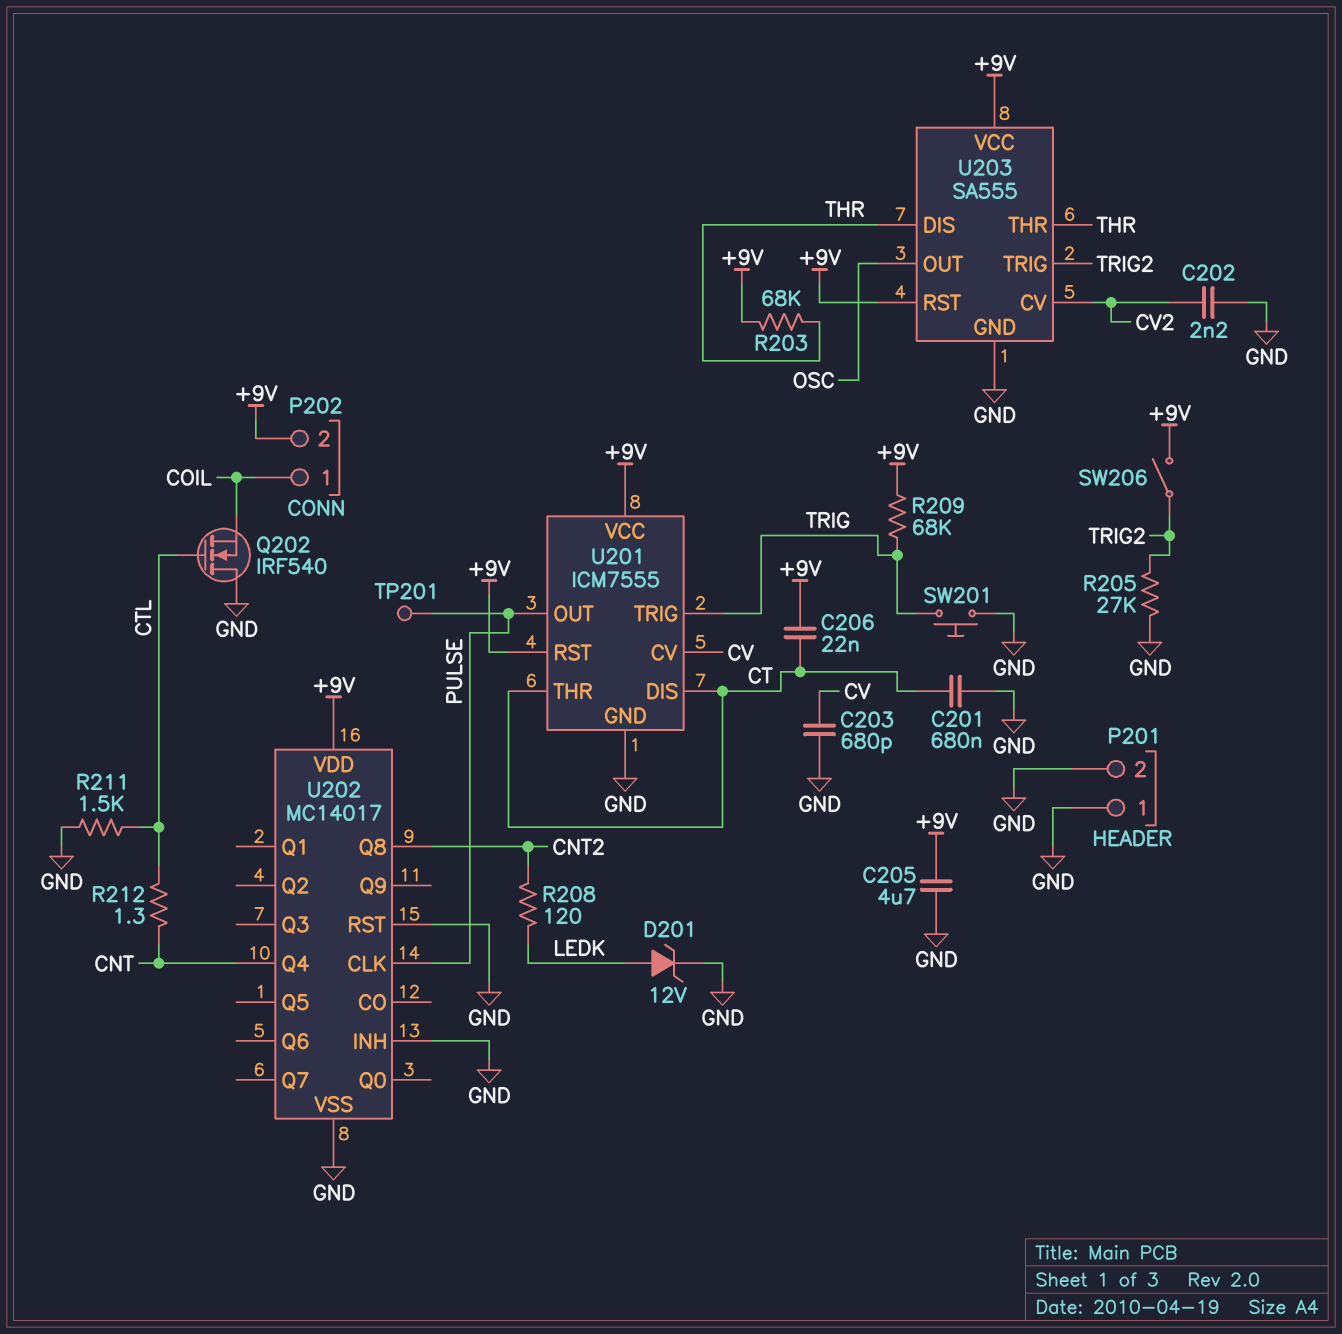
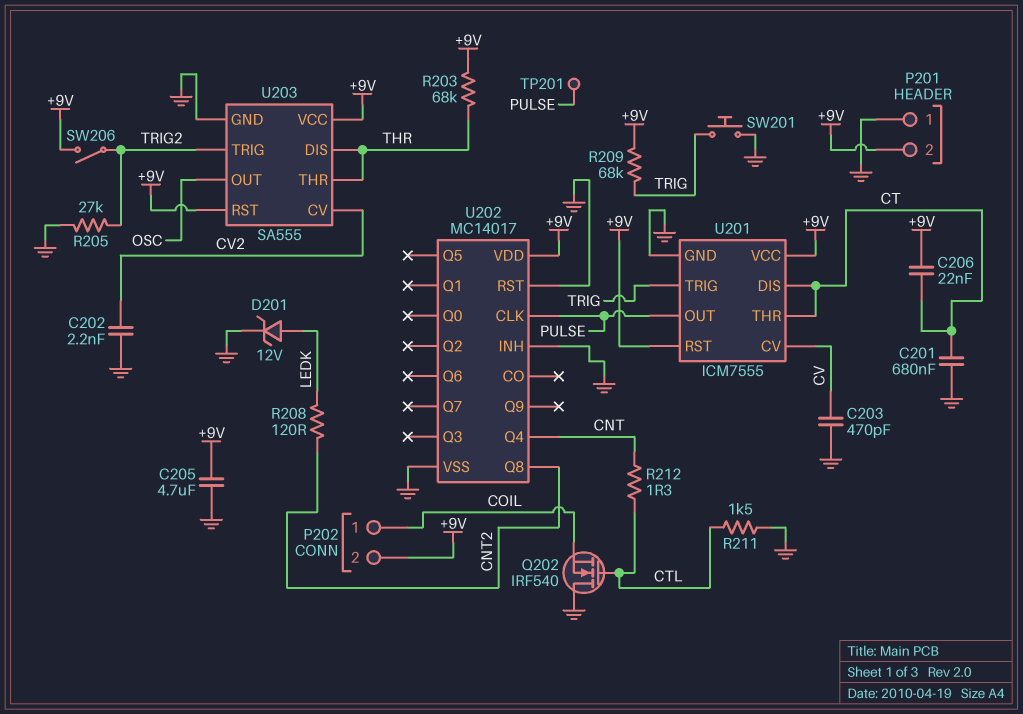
C203: 680pF (CV, GND) -> 470pF (CV, GND)
P201 pin 2: GND -> +9V

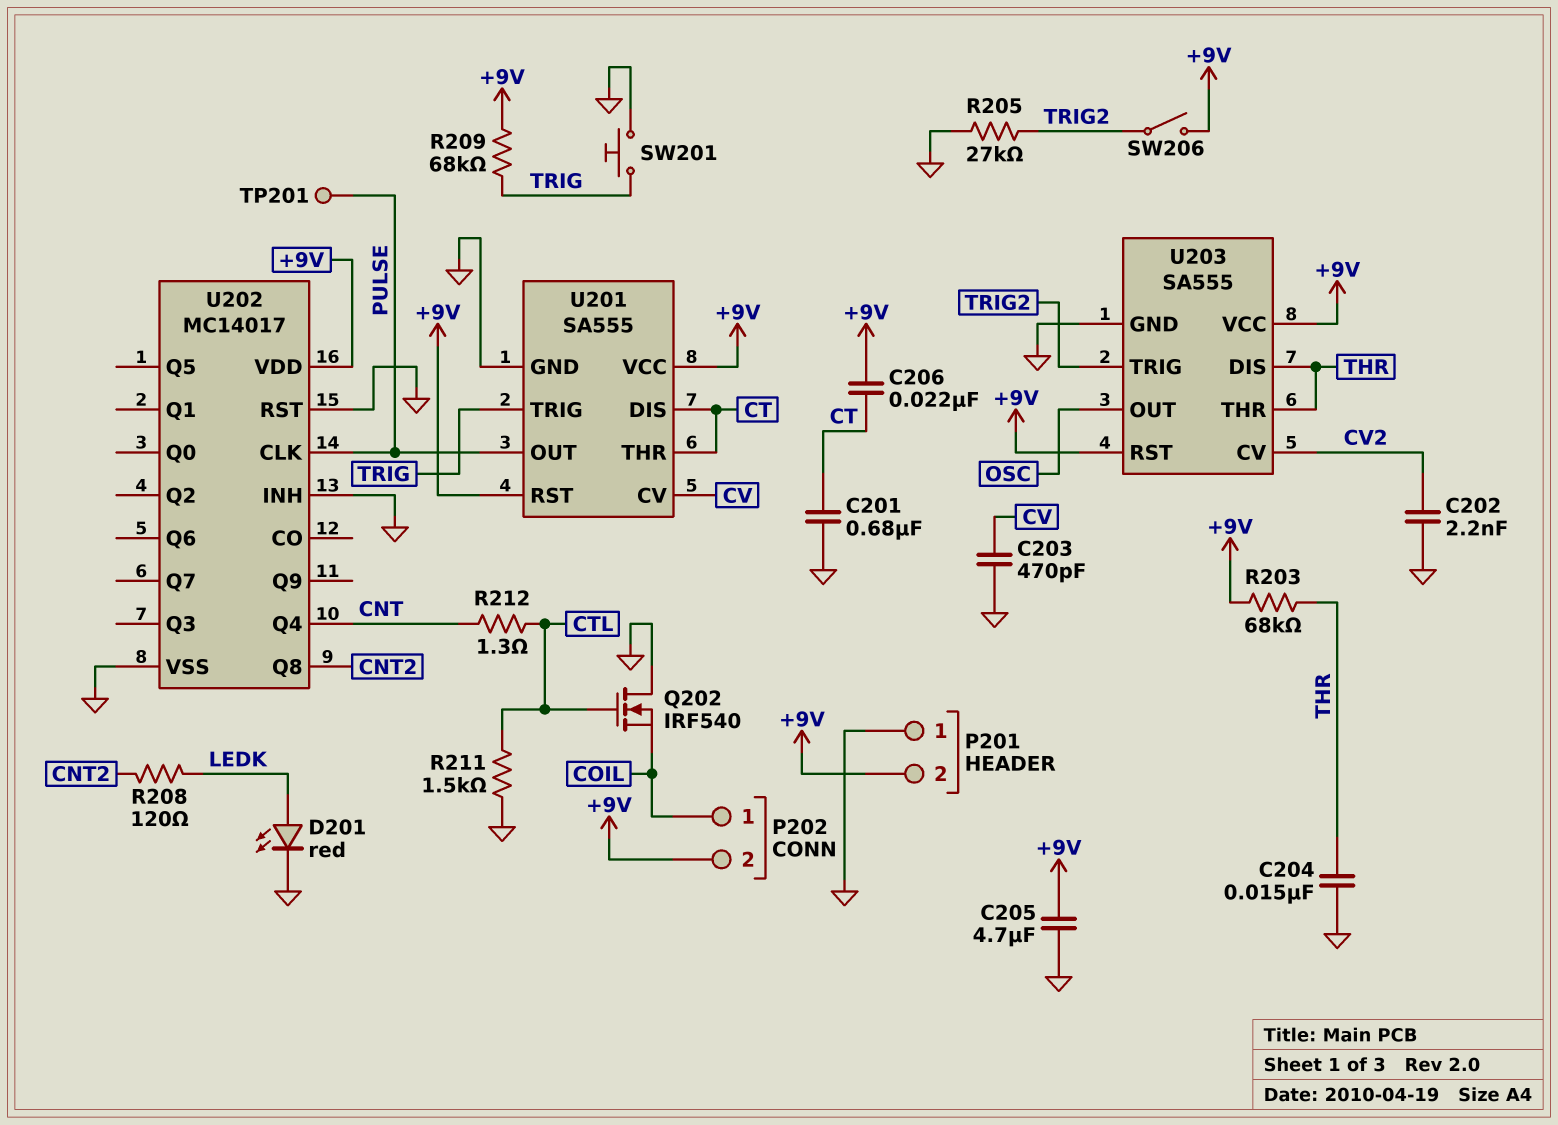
C204: none -> 15nF (GND, THR)
D201: zener 12V (A LEDK, K GND) -> LED red (A LEDK, K GND)
U201: ICM7555 -> SA555

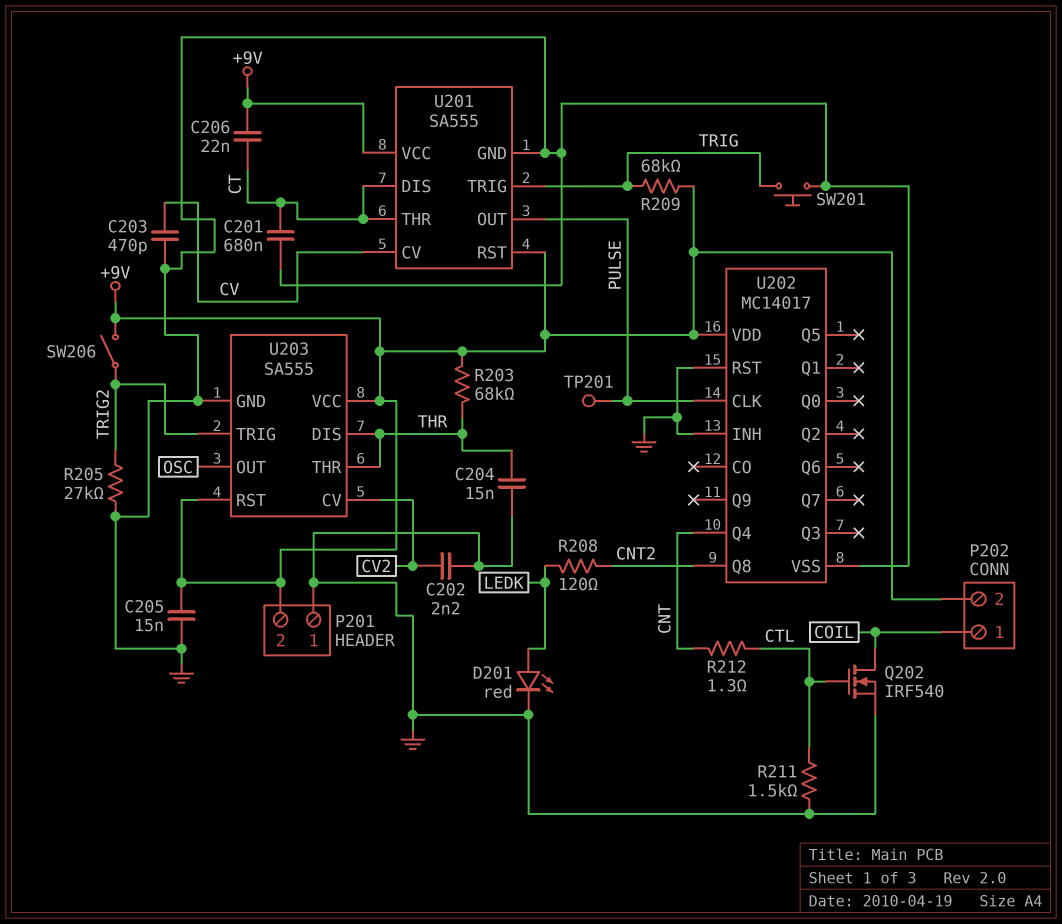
C205: 4.7uF (+9V, GND) -> 15nF (+9V, GND)
Q202: NMOS IRF540 (G CTL, D GND, S COIL) -> NMOS IRF540 (G CTL, D COIL, S GND)

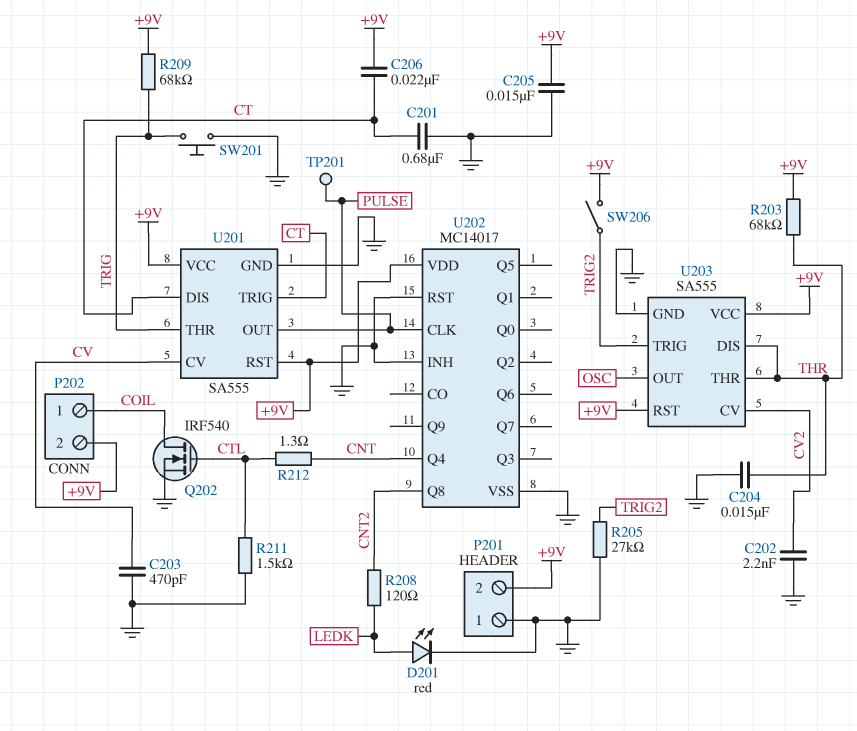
U201 pin THR: CT -> TRIG
U201 pin TRIG: TRIG -> CT

